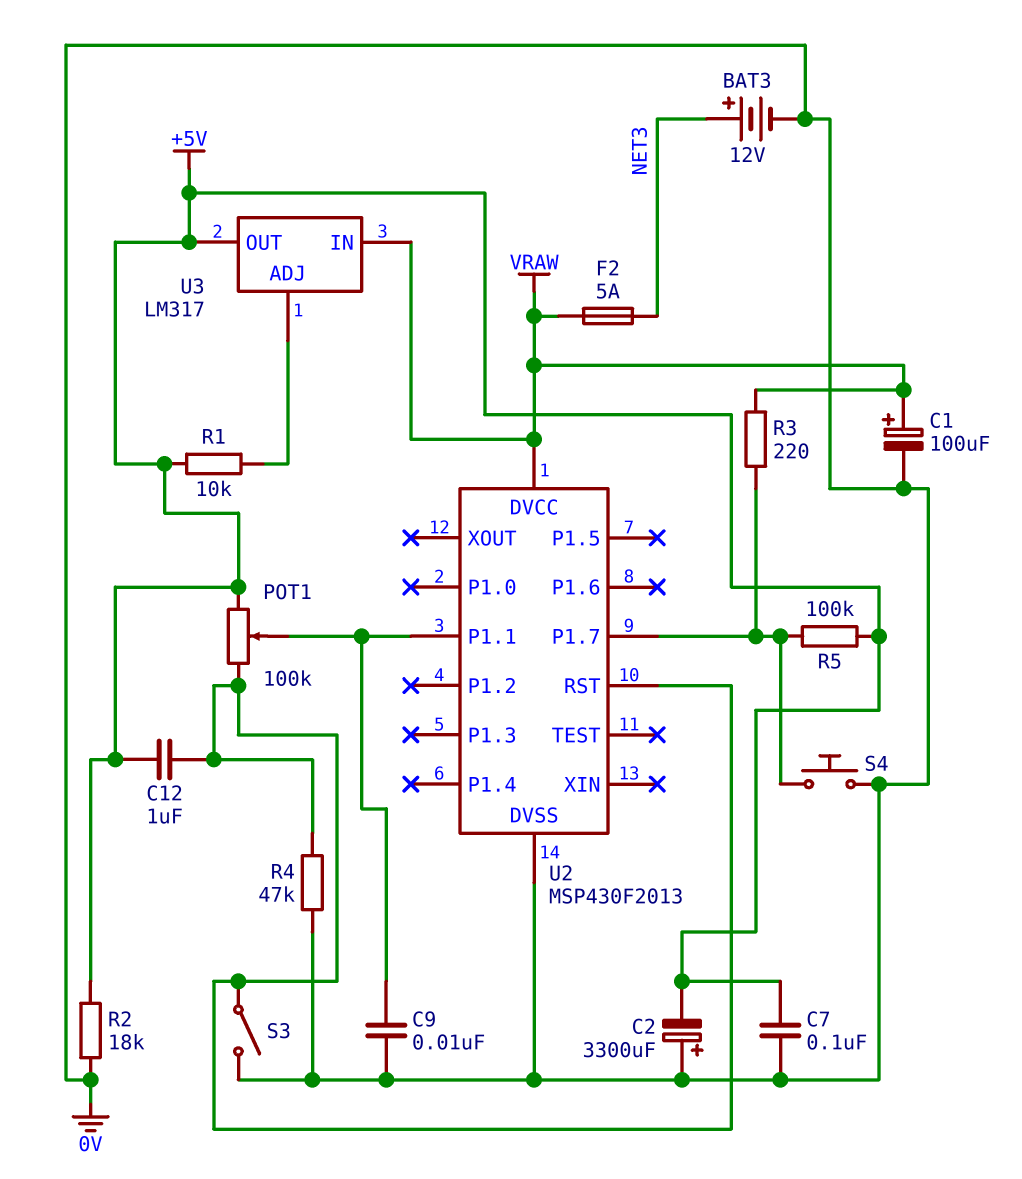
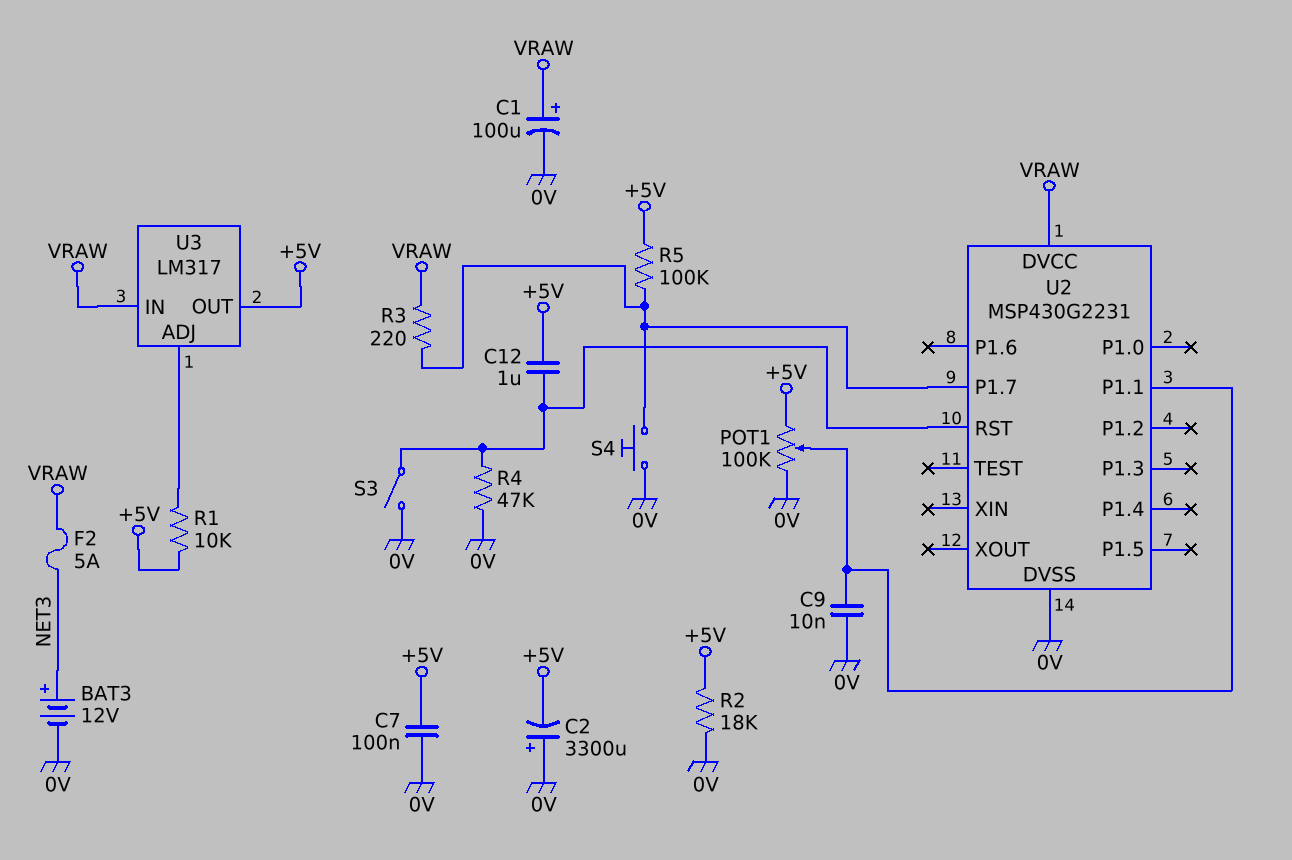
POT1: 100k (+5V, U2/RST, wiper U2/P1.1) -> 100k (+5V, 0V, wiper U2/P1.1)
U2: MSP430F2013 -> MSP430G2231

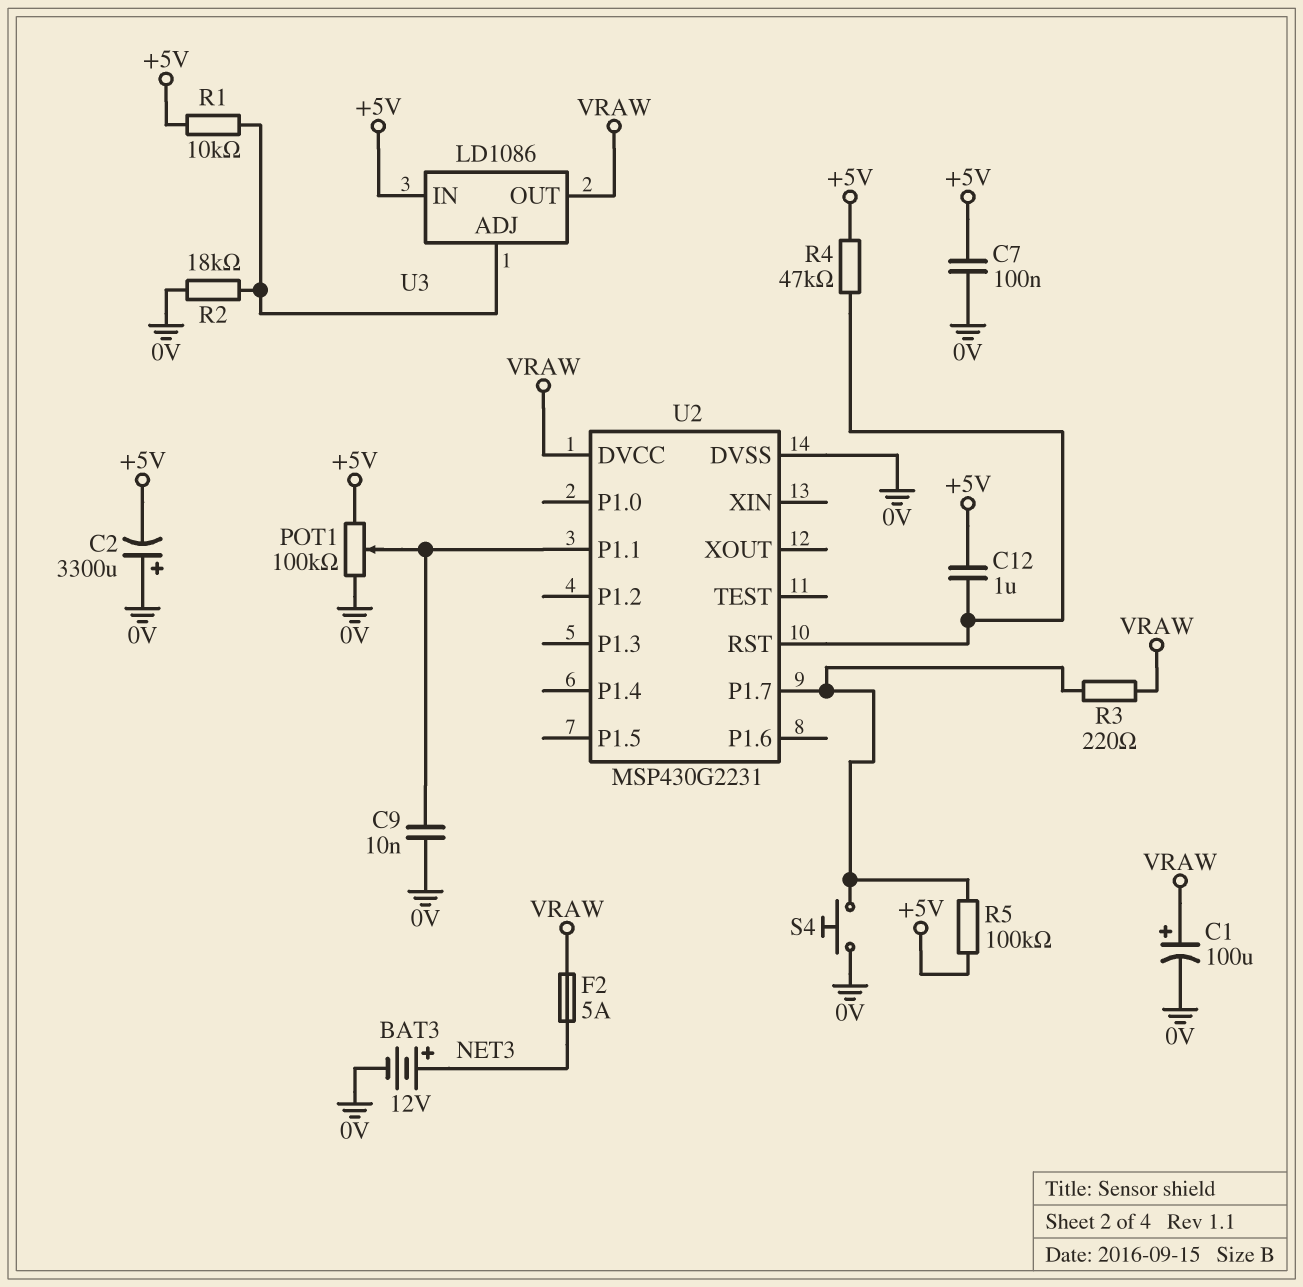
R2: 18k (+5V, 0V) -> 18k (0V, U3/ADJ)
R4: 47k (0V, U2/RST) -> 47k (+5V, U2/RST)
S3: switch (0V, U2/RST) -> none
U3: LM317 -> LD1086
U3 pin IN: VRAW -> +5V
U3 pin OUT: +5V -> VRAW

